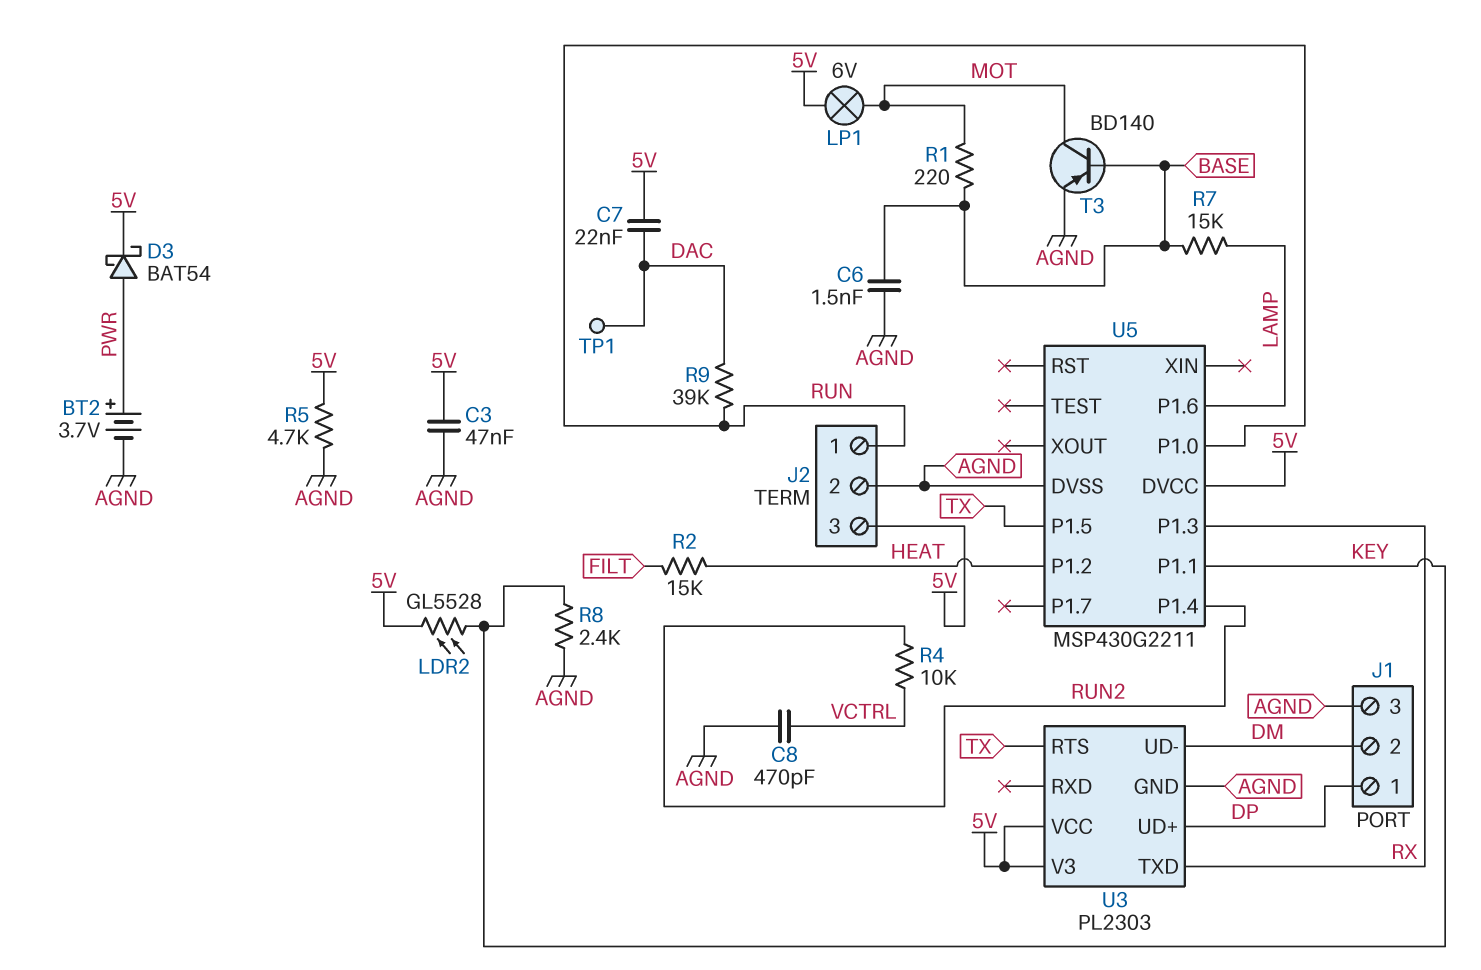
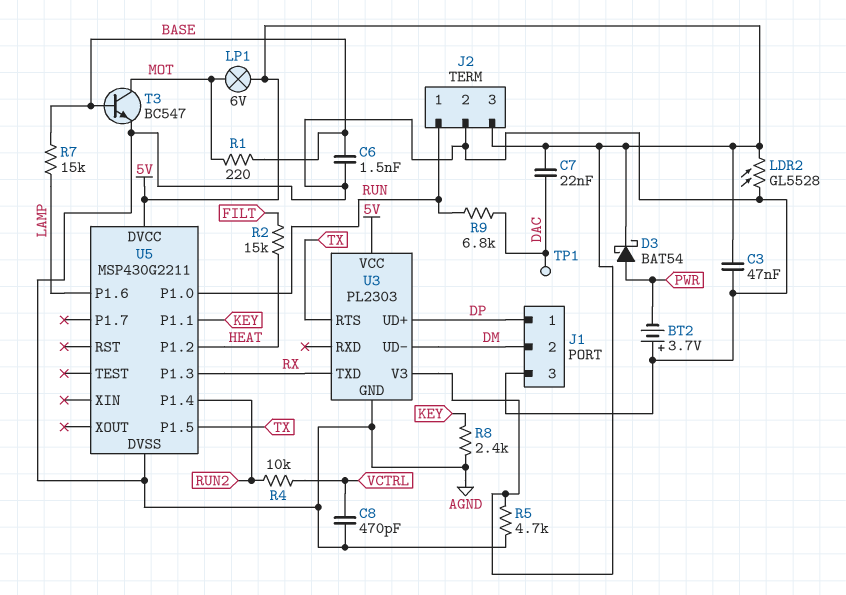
BT2: 3.7V (plus PWR, minus AGND) -> 3.7V (plus AGND, minus PWR)
LDR2: GL5528 (5V, KEY) -> GL5528 (5V, AGND)
R9: 39k (DAC, RUN) -> 6.8k (DAC, RUN)
T3: PNP BD140 (B BASE, C MOT, E AGND) -> NPN BC547 (B BASE, C MOT, E AGND)

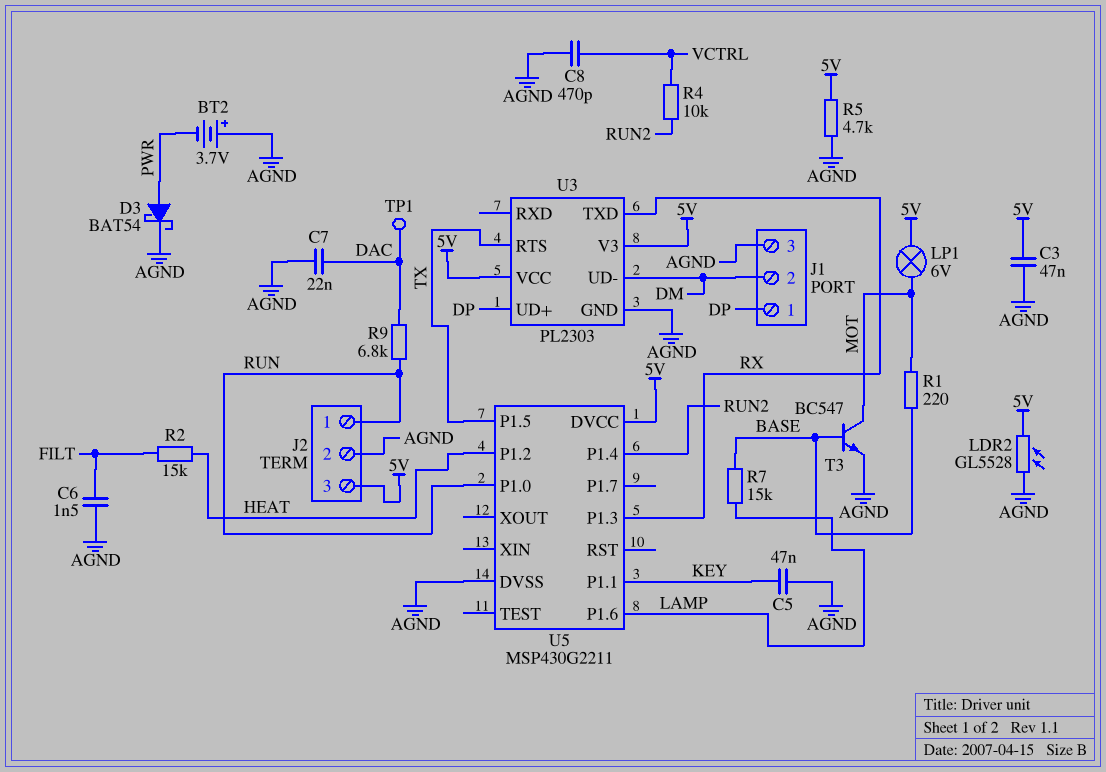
C5: none -> 47nF (AGND, KEY)
C6: 1.5nF (AGND, BASE) -> 1.5nF (AGND, FILT)
C7: 22nF (5V, DAC) -> 22nF (AGND, DAC)
D3: schottky BAT54 (A PWR, K 5V) -> schottky BAT54 (A PWR, K AGND)
R8: 2.4k (AGND, KEY) -> none

